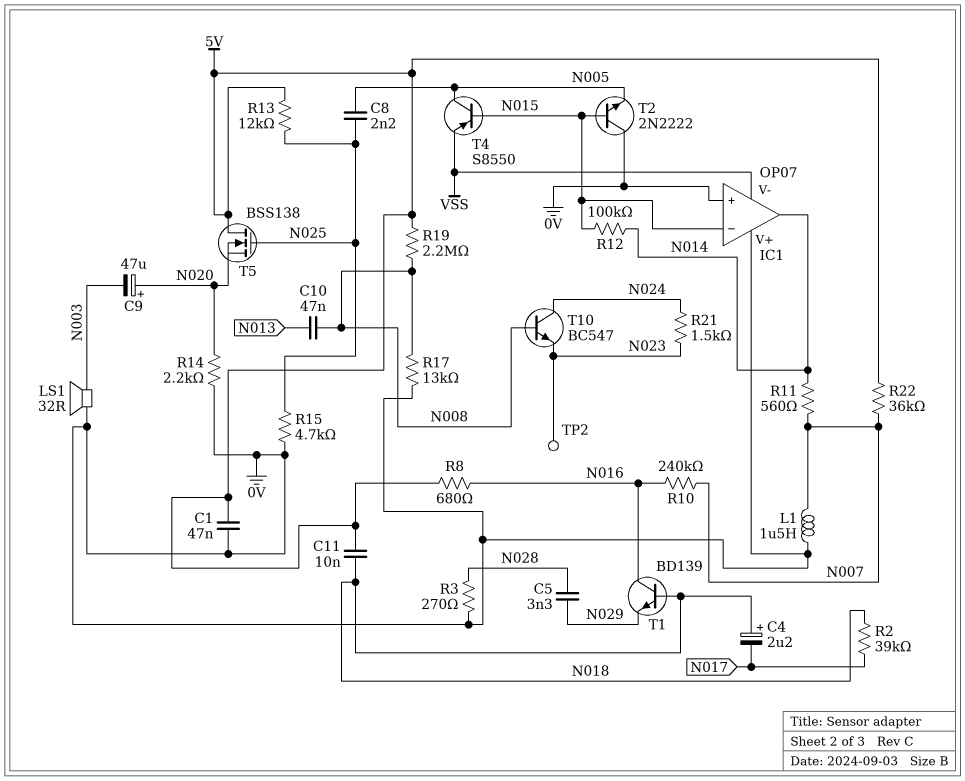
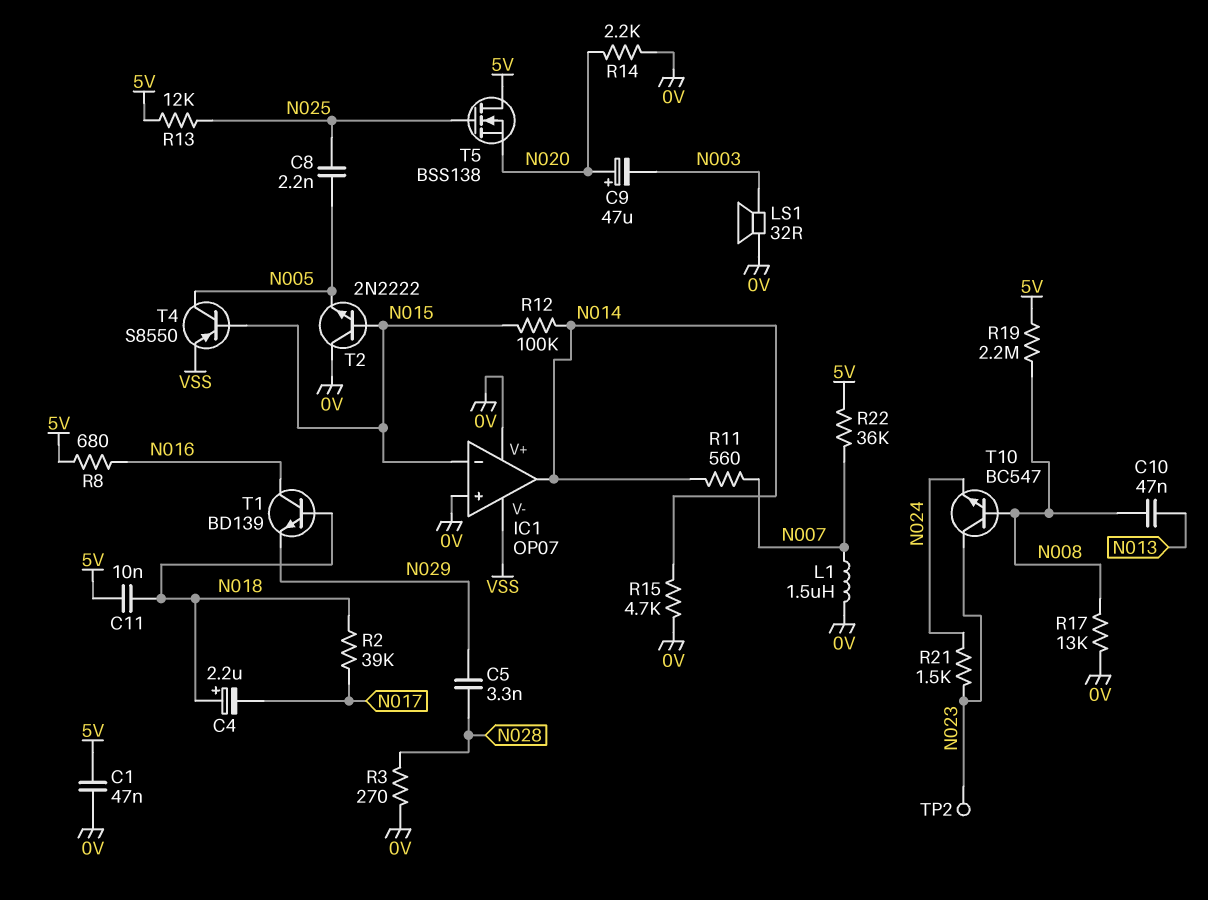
R10: 240k (N007, N016) -> none
R15: 4.7k (0V, N025) -> 4.7k (0V, N014)
T10: NPN BC547 (B N008, C N024, E N023) -> NPN BC547 (B N008, C N023, E N024)

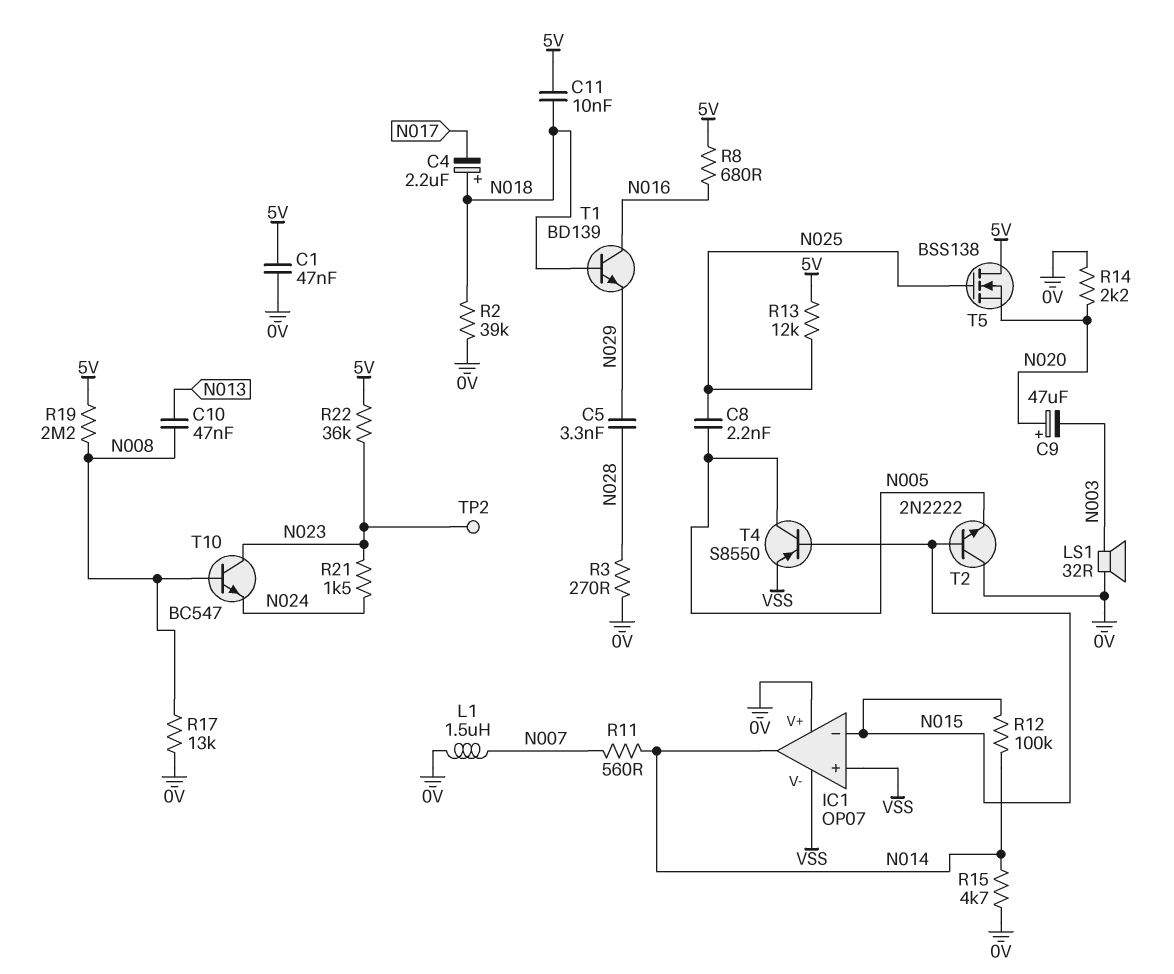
IC1 pin in+: 0V -> VSS
R2: 39k (N017, N018) -> 39k (0V, N018)
R22: 36k (5V, N007) -> 36k (5V, N023)

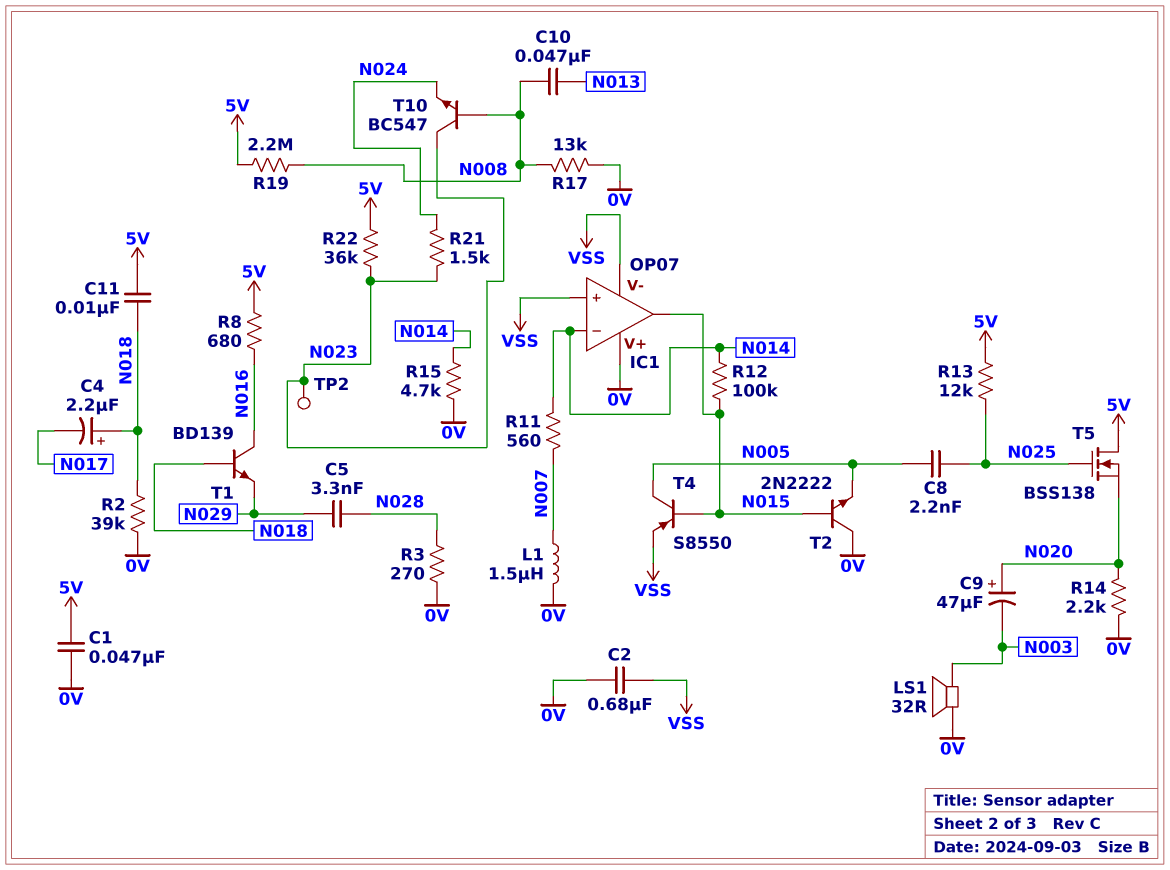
C2: none -> 680nF (0V, VSS)
IC1 pin in-: N015 -> N014
IC1 pin out: N014 -> N015

